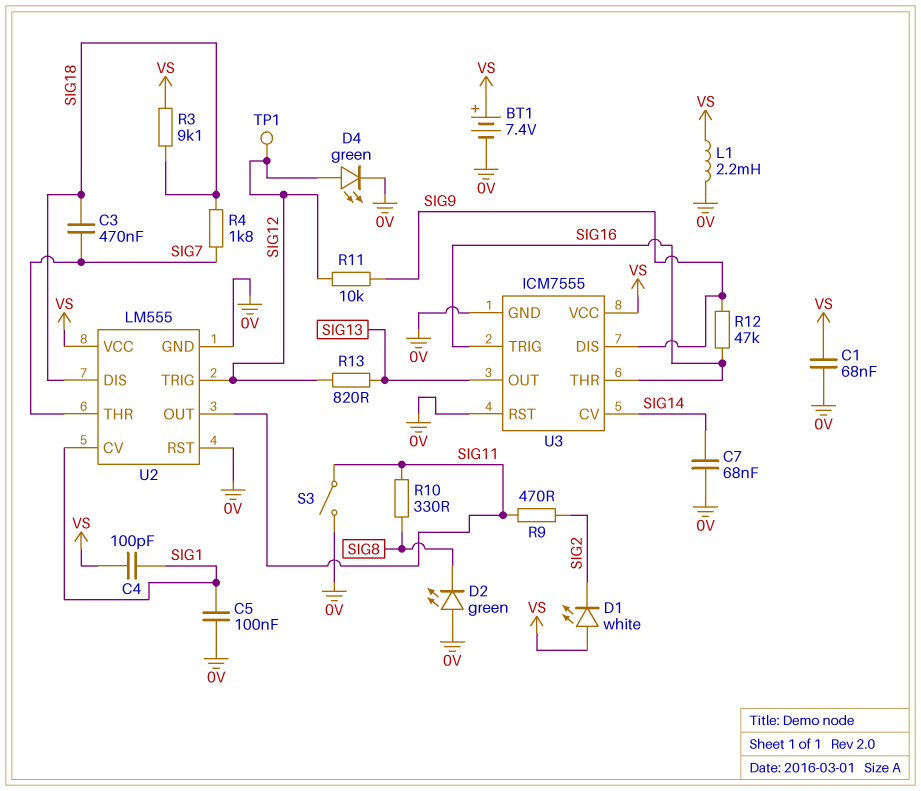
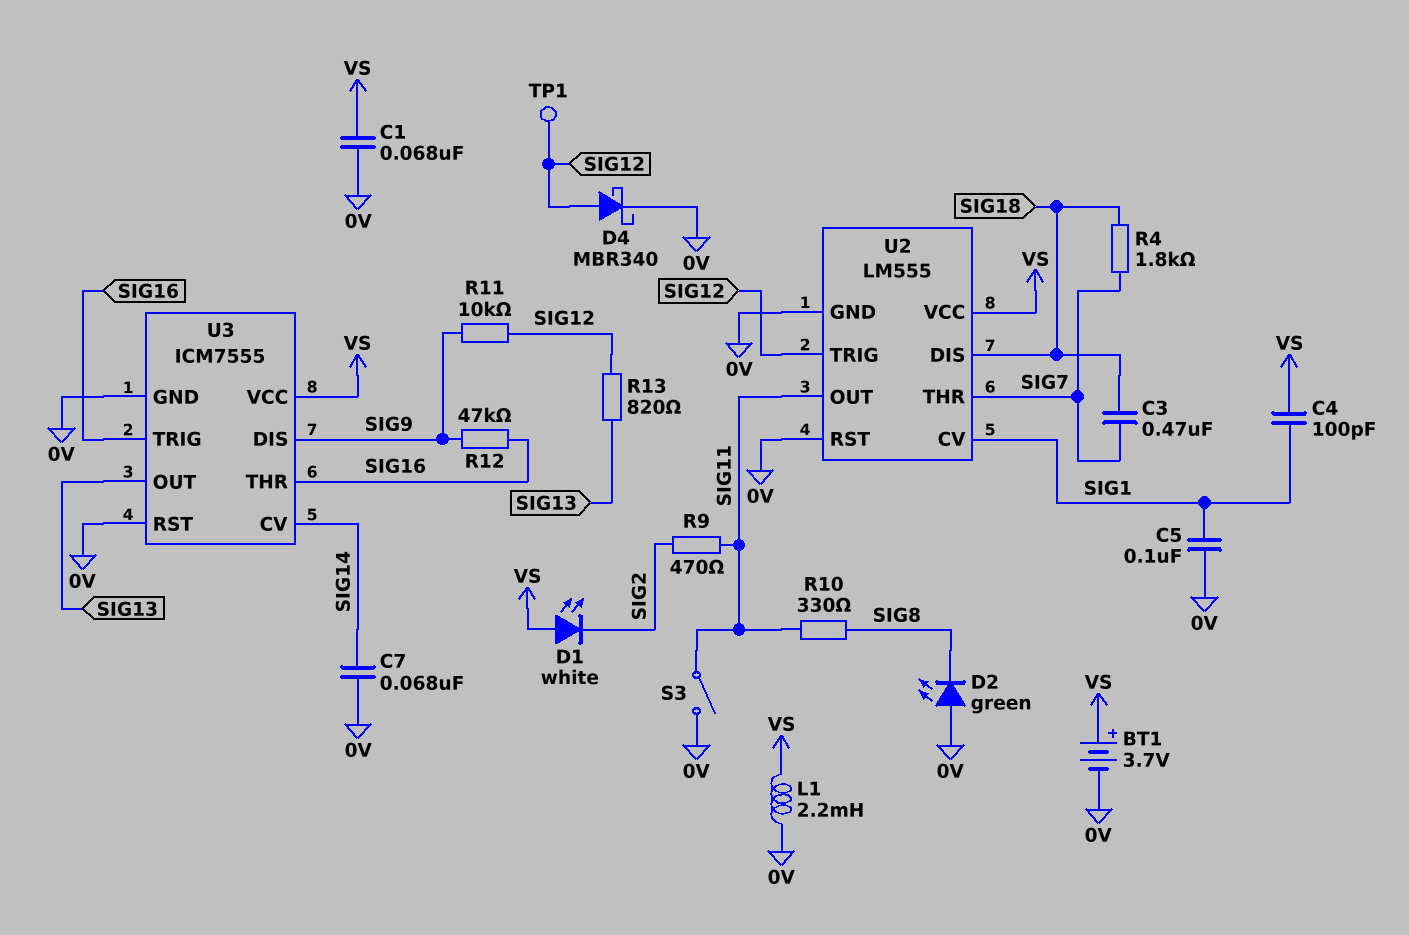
BT1: 7.4V (plus VS, minus 0V) -> 3.7V (plus VS, minus 0V)
D4: LED green (A SIG12, K 0V) -> schottky MBR340 (A SIG12, K 0V)
R3: 9.1k (SIG18, VS) -> none

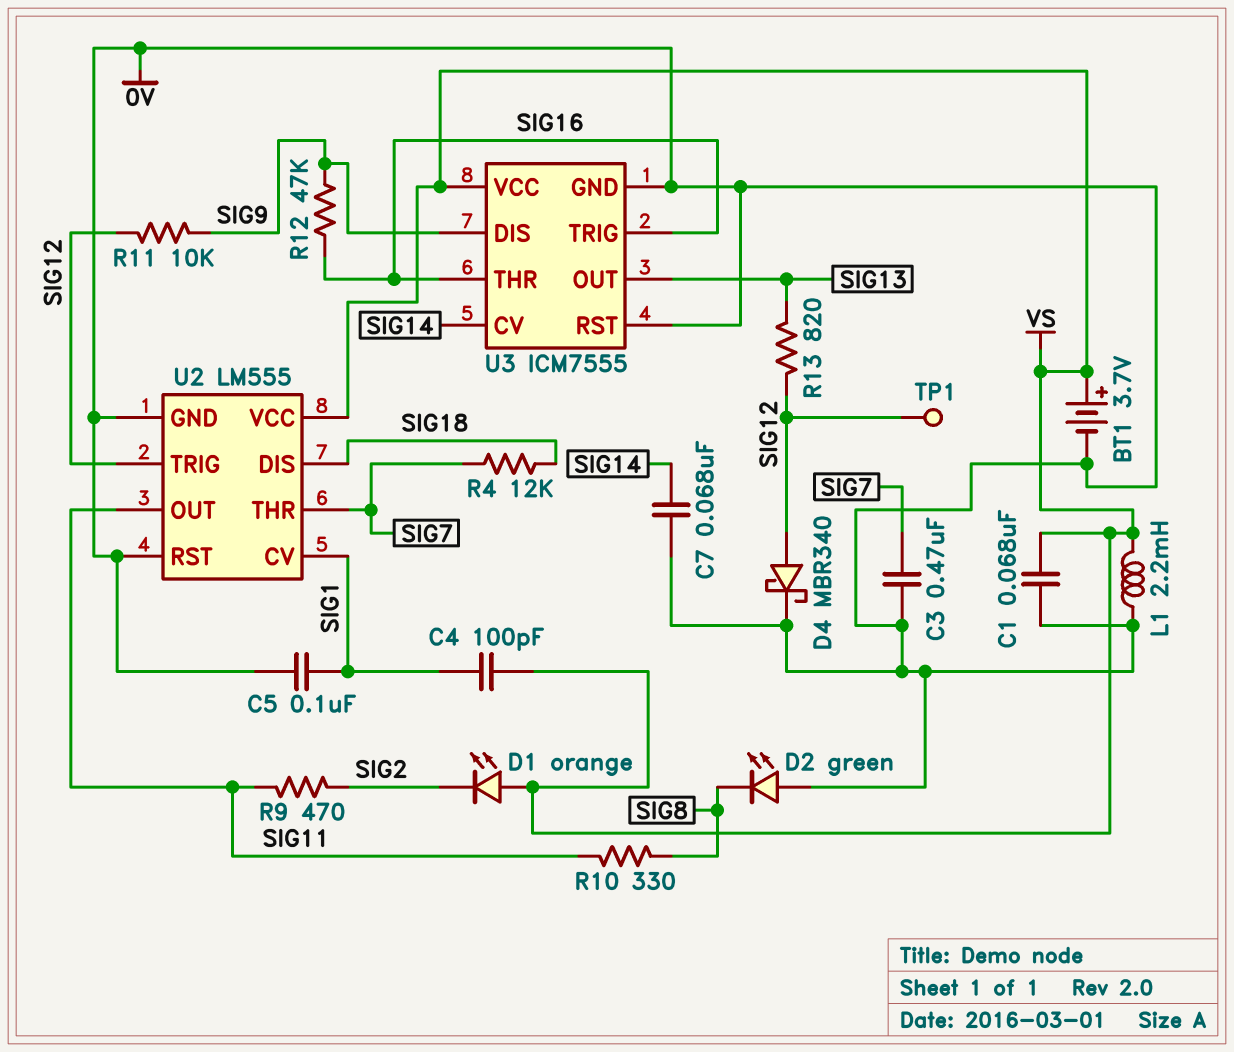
C3: 470nF (SIG7, SIG18) -> 470nF (0V, SIG7)
D1: LED white (A VS, K SIG2) -> LED orange (A VS, K SIG2)
R4: 1.8k (SIG7, SIG18) -> 12k (SIG7, SIG18)
S3: switch (0V, SIG11) -> none

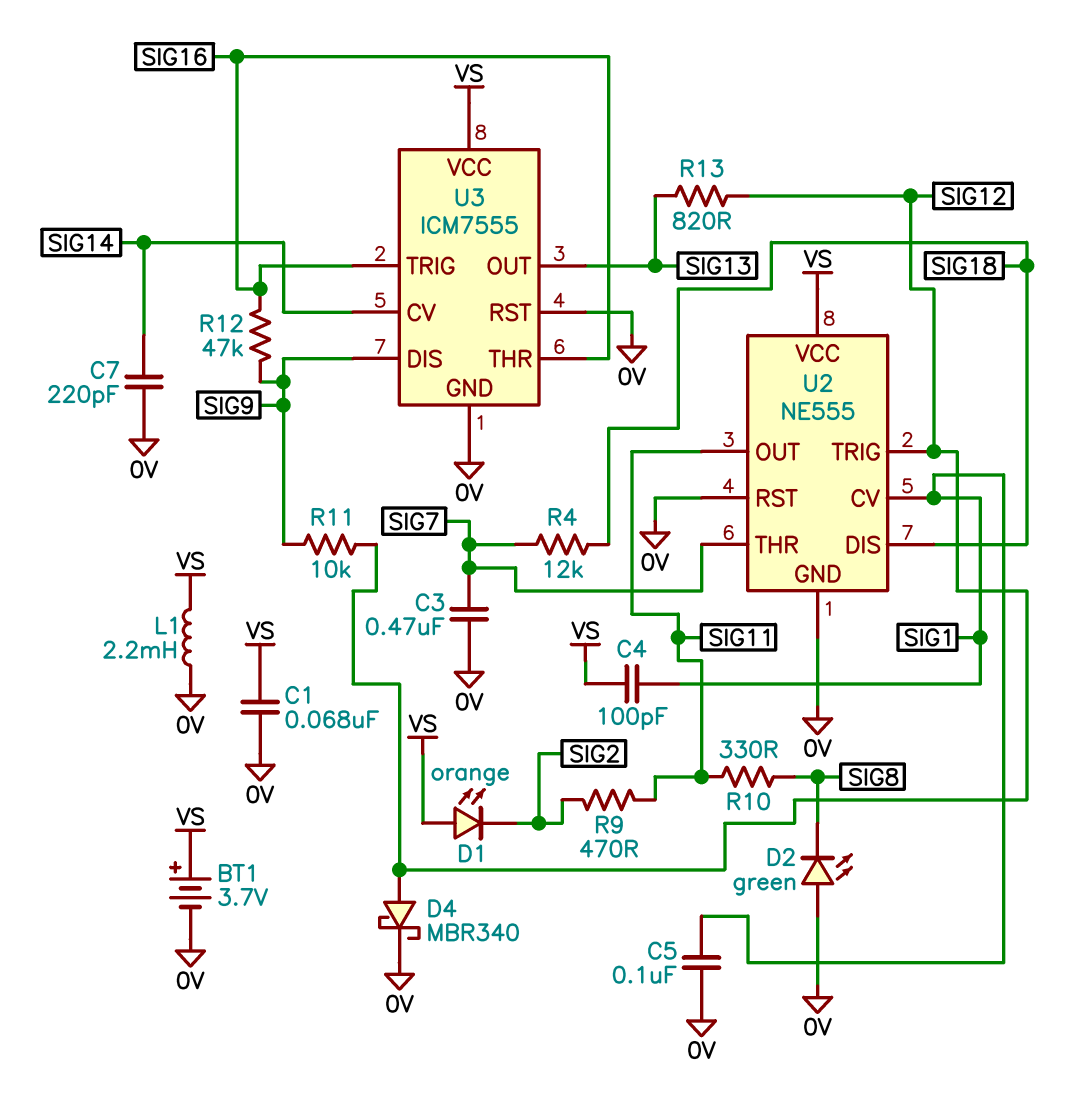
C7: 68nF (0V, SIG14) -> 220pF (0V, SIG14)
TP1: test point (SIG12) -> none
U2: LM555 -> NE555

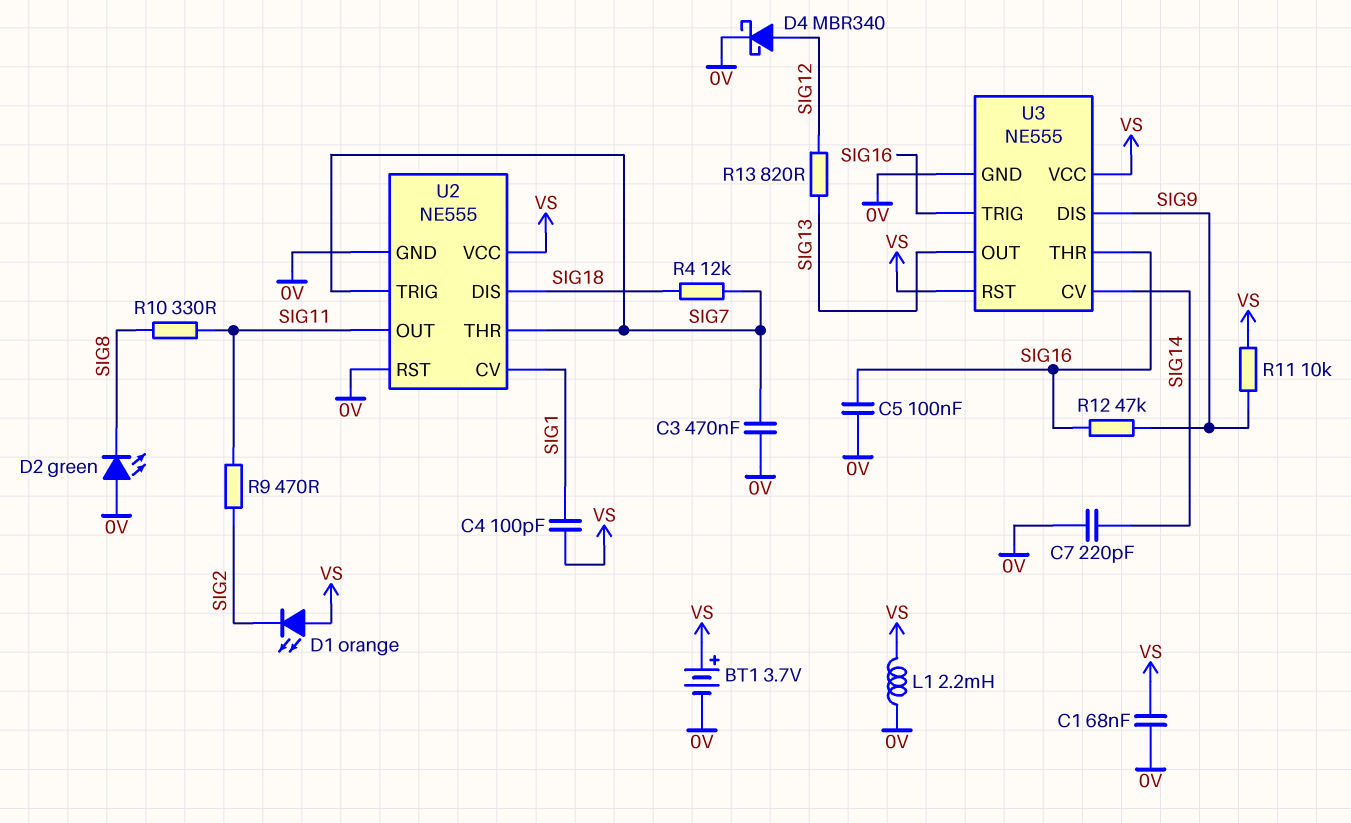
C5: 100nF (0V, SIG1) -> 100nF (0V, SIG16)
R11: 10k (SIG9, SIG12) -> 10k (SIG9, VS)
U2 pin TRIG: SIG12 -> SIG7
U3: ICM7555 -> NE555
U3 pin RST: 0V -> VS

